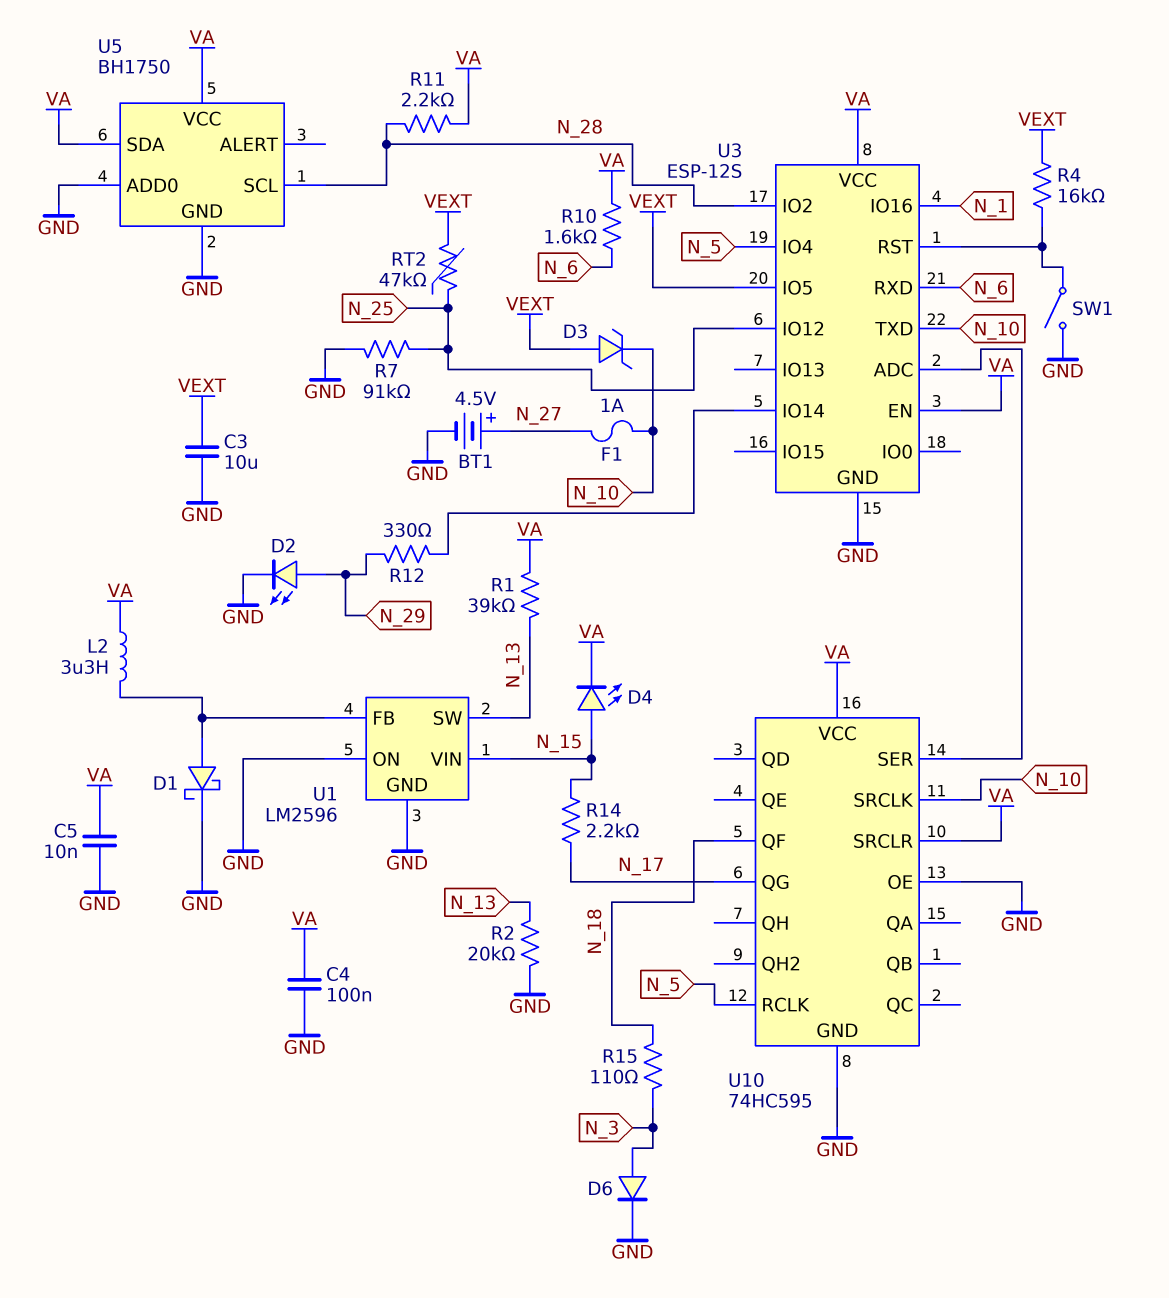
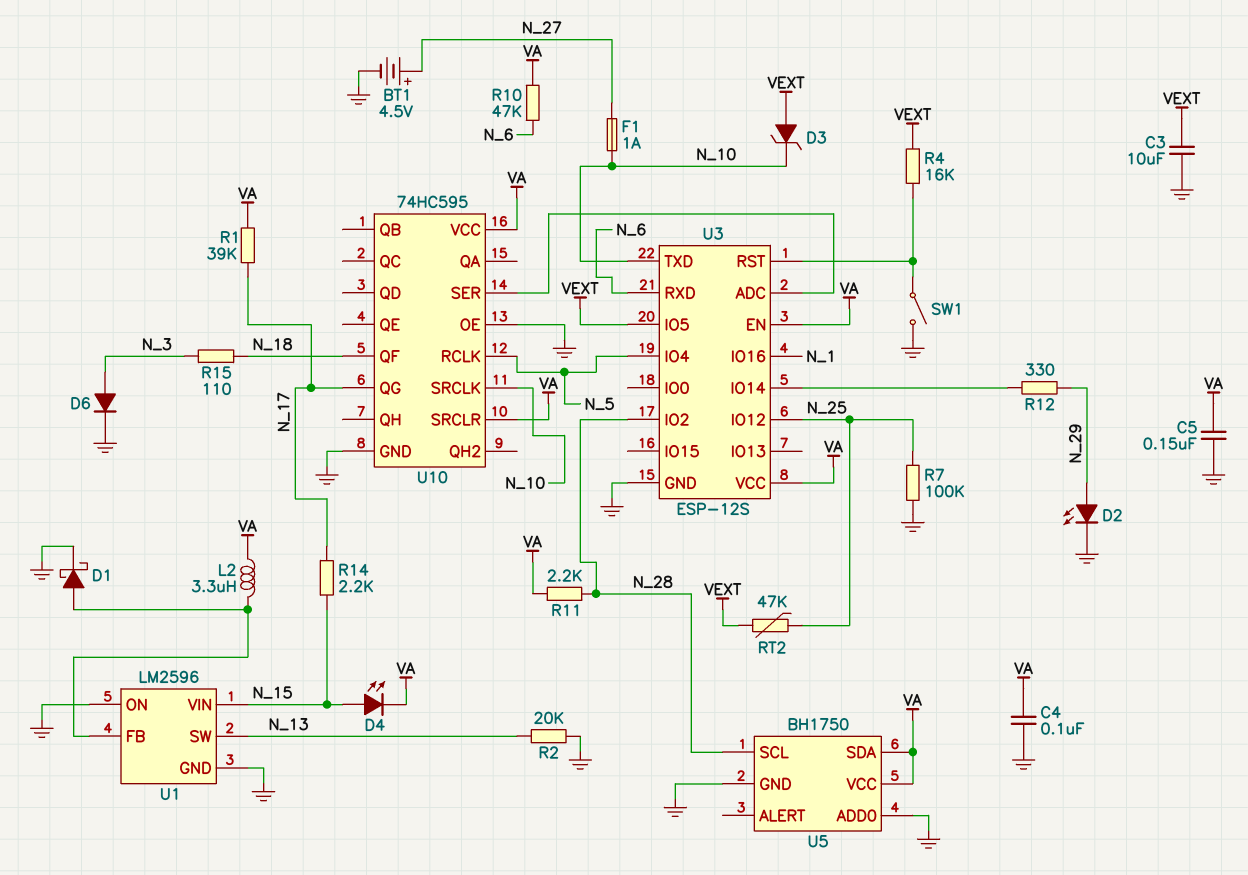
C5: 10nF (GND, VA) -> 150nF (GND, VA)
R1: 39k (N_13, VA) -> 39k (N_17, VA)
R7: 91k (GND, N_25) -> 100k (GND, N_25)
R10: 1.6k (N_6, VA) -> 47k (N_6, VA)

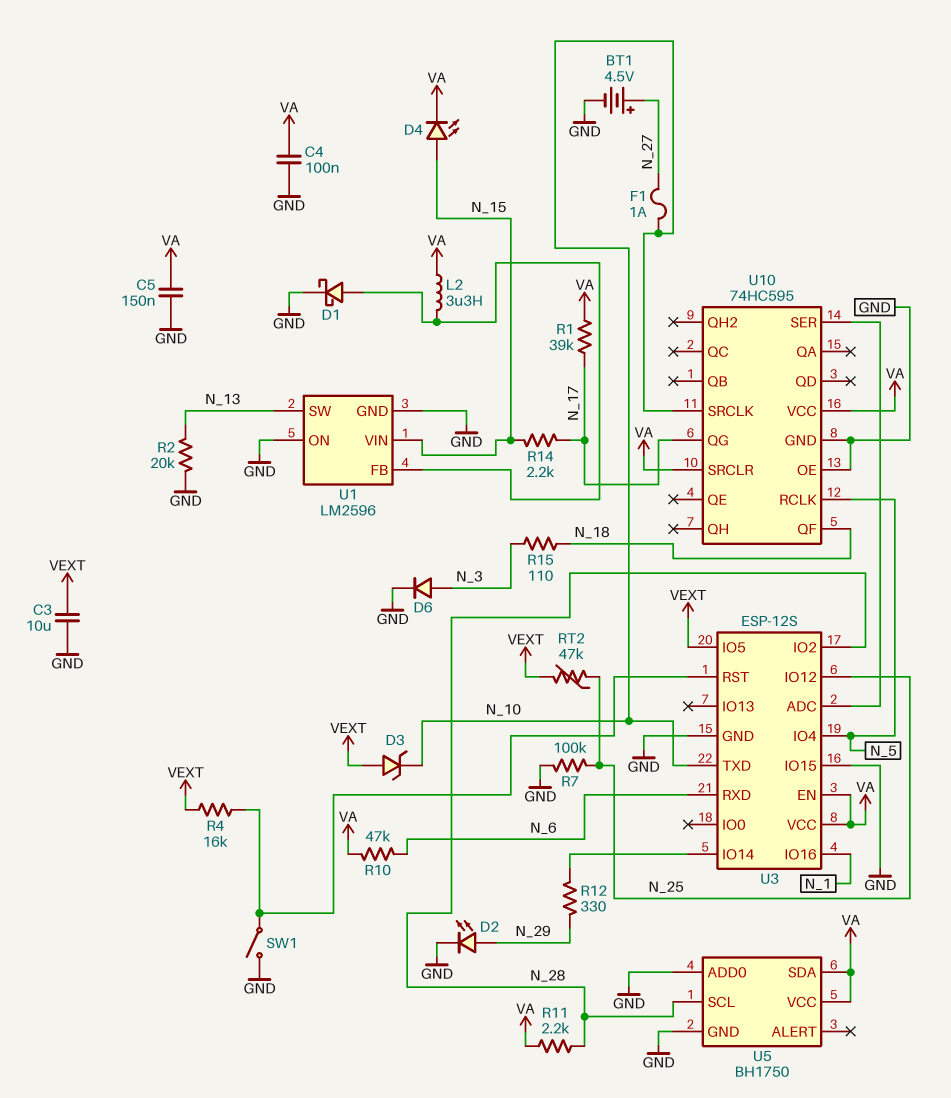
U3 pin IO15: none -> GND

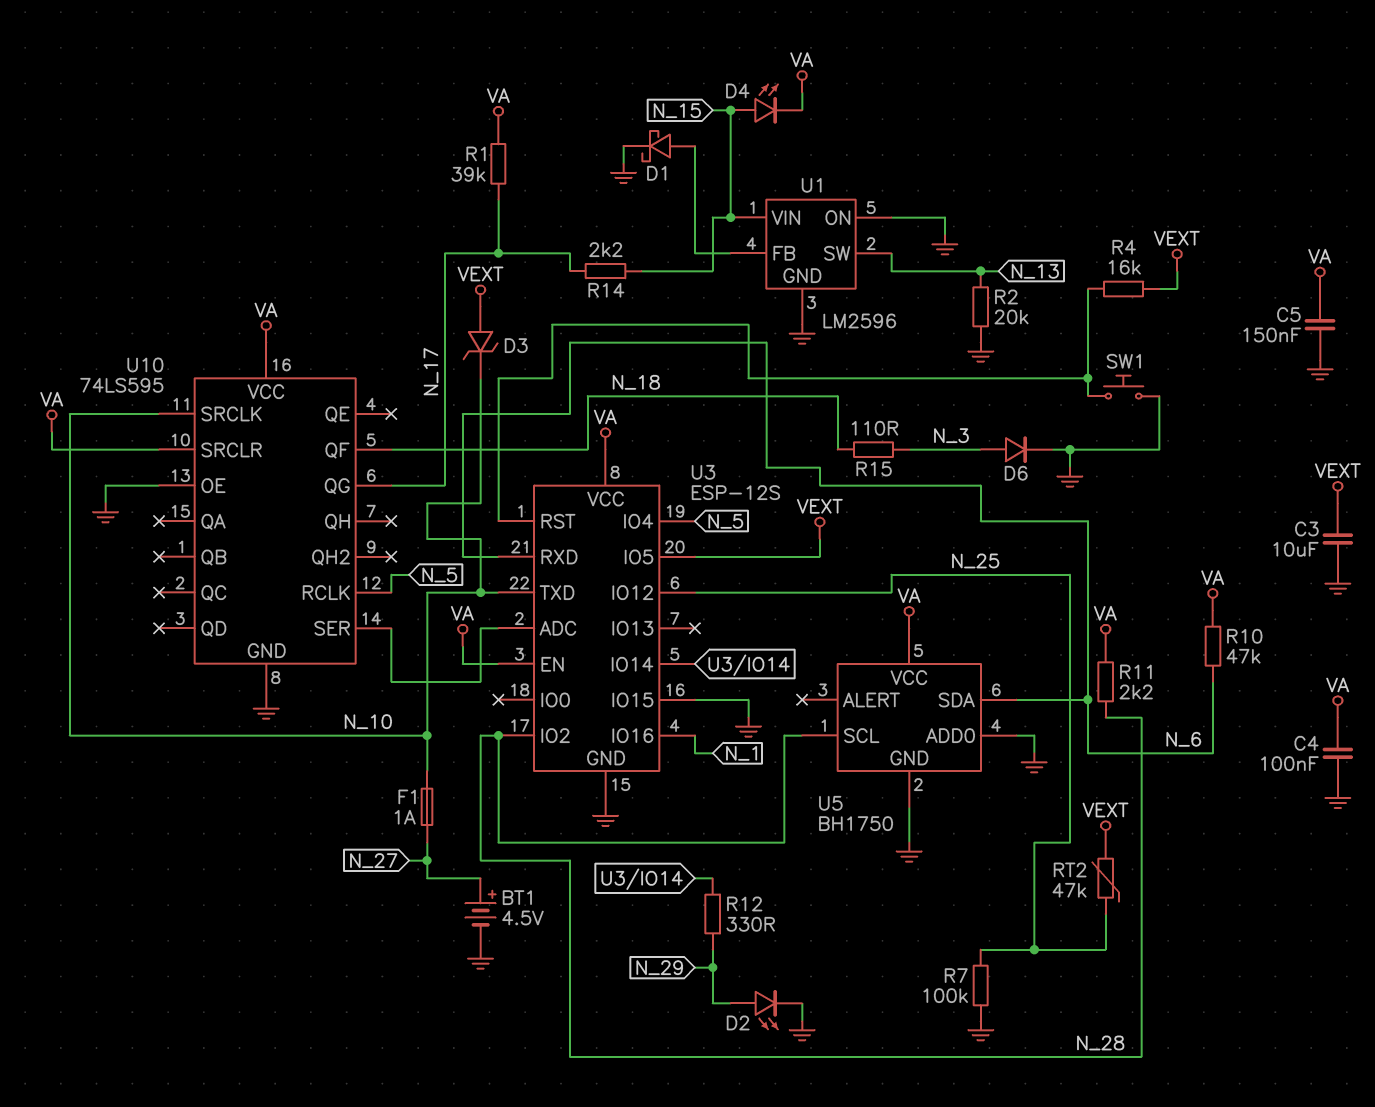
L2: 3.3uH (U1/FB, VA) -> none
SW1: switch (GND, U3/RST) -> button (GND, U3/RST)
U5 pin SDA: VA -> N_6
U10: 74HC595 -> 74LS595

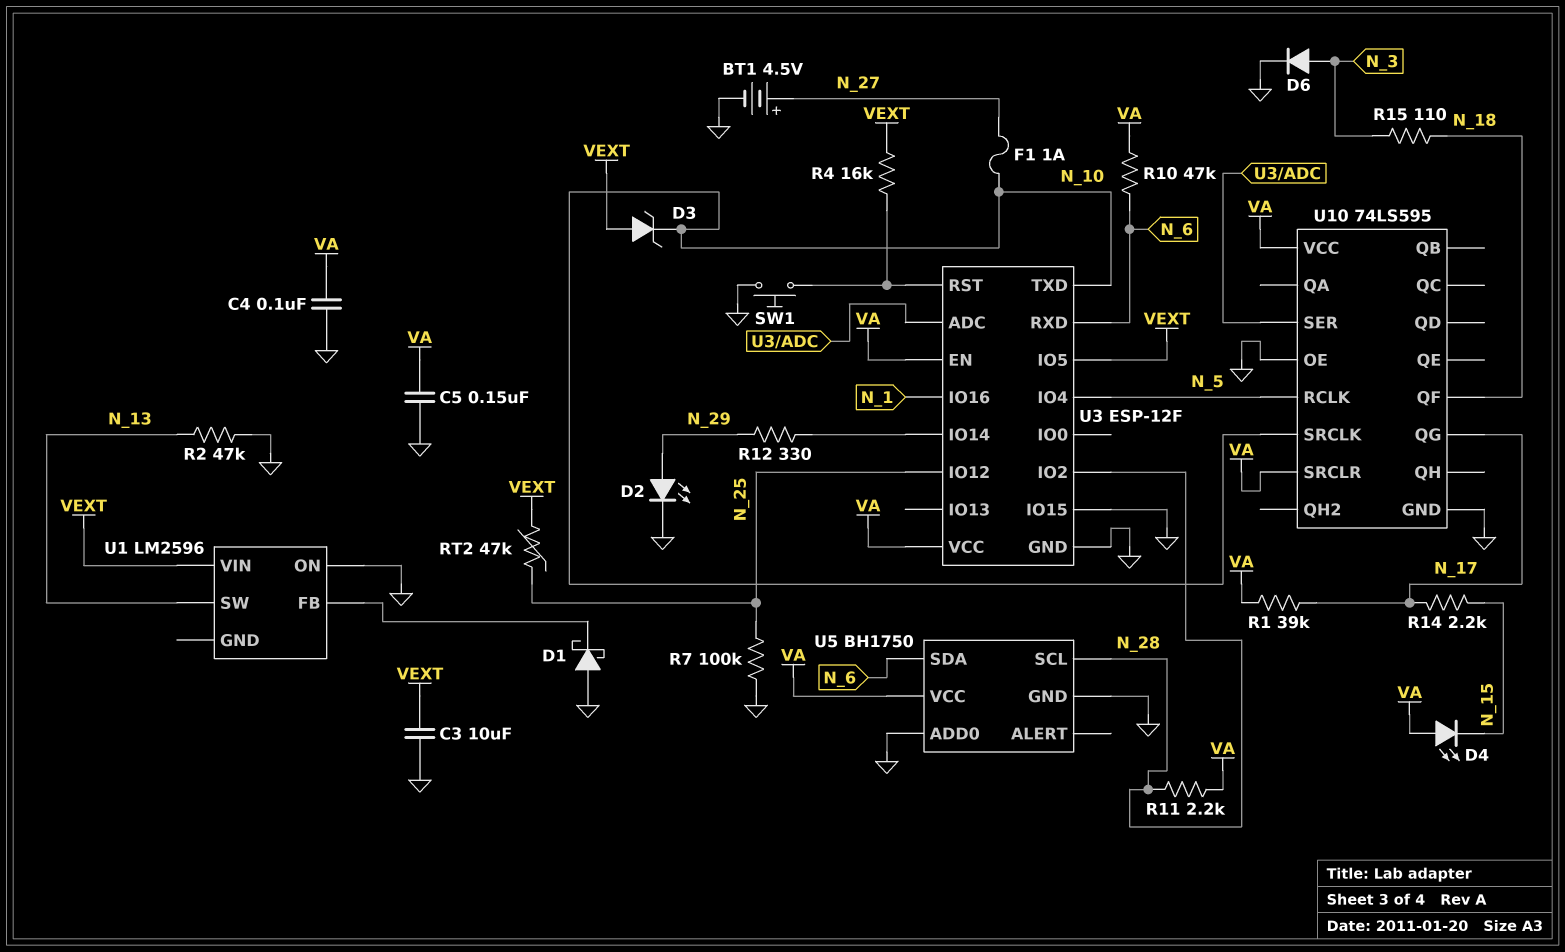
D1: schottky (A U1/FB, K GND) -> schottky (A GND, K U1/FB)
D4: LED (A N_15, K VA) -> LED (A VA, K N_15)
R2: 20k (GND, N_13) -> 47k (GND, N_13)
U1 pin GND: GND -> none
U1 pin VIN: N_15 -> VEXT
U3: ESP-12S -> ESP-12F

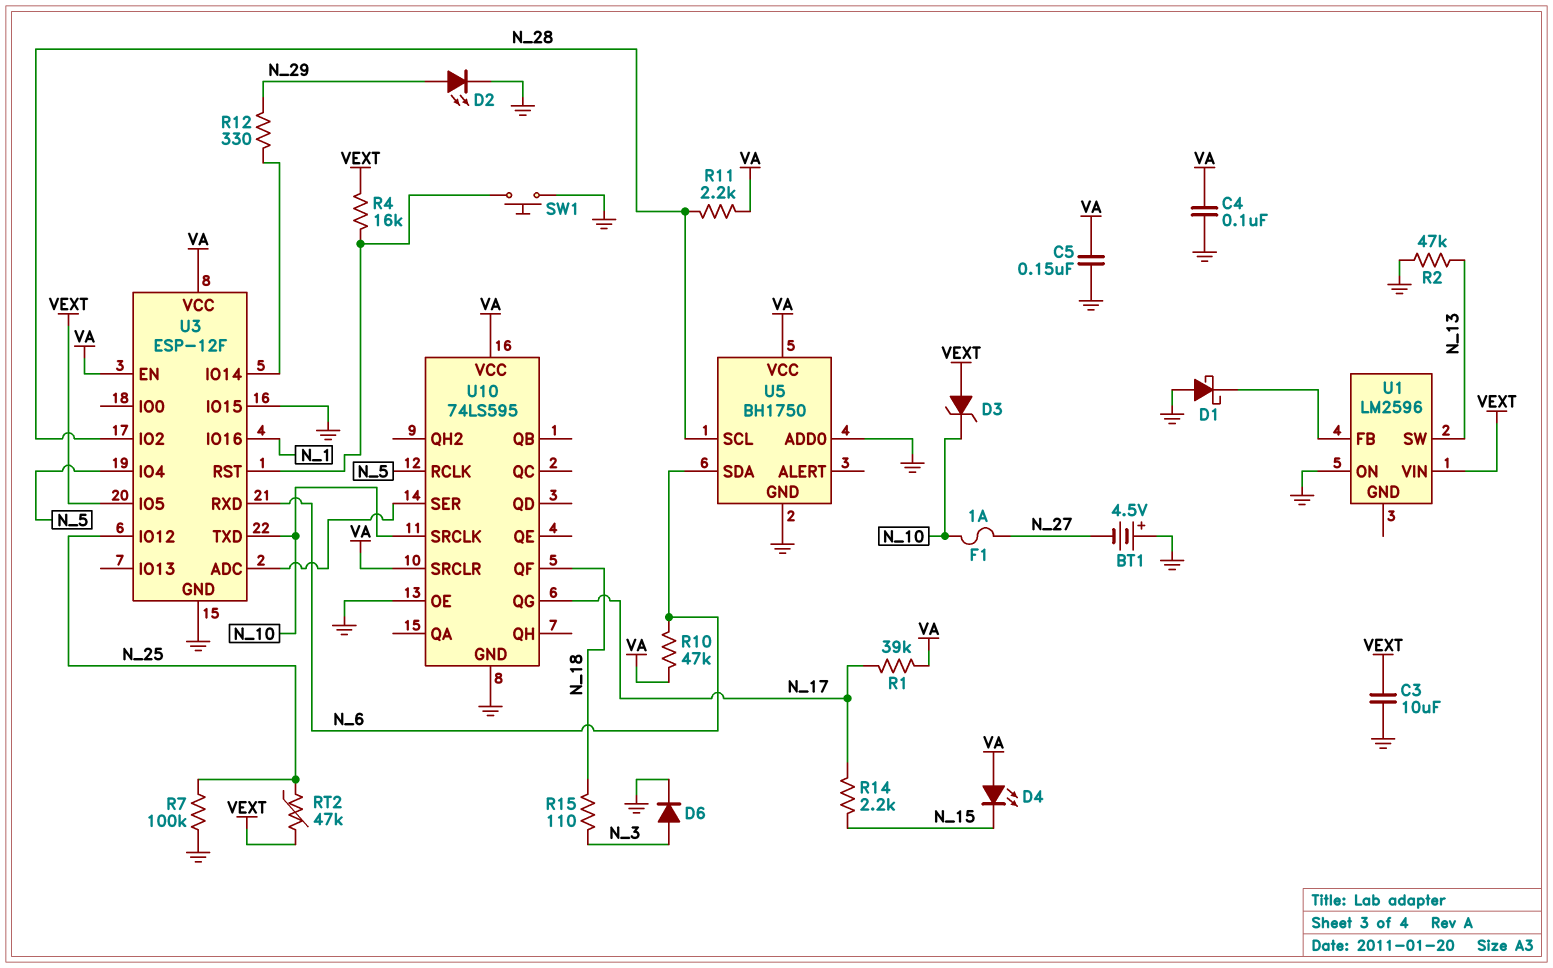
BT1: 4.5V (plus N_27, minus GND) -> 4.5V (plus GND, minus N_27)

